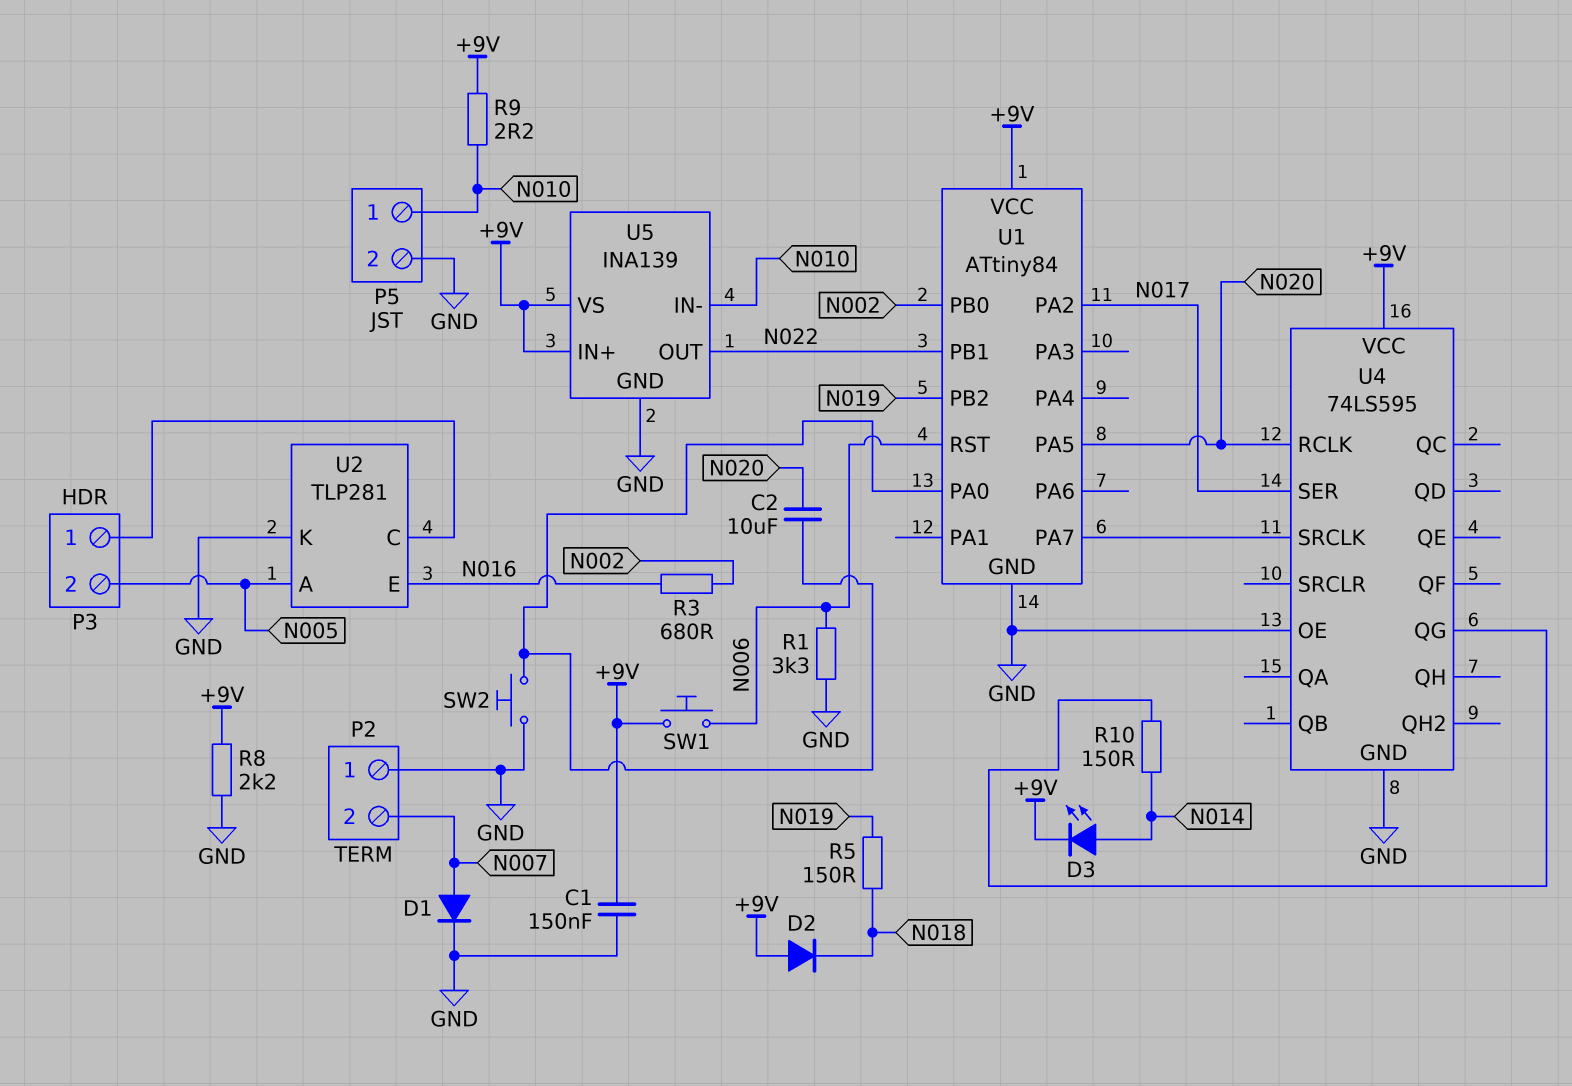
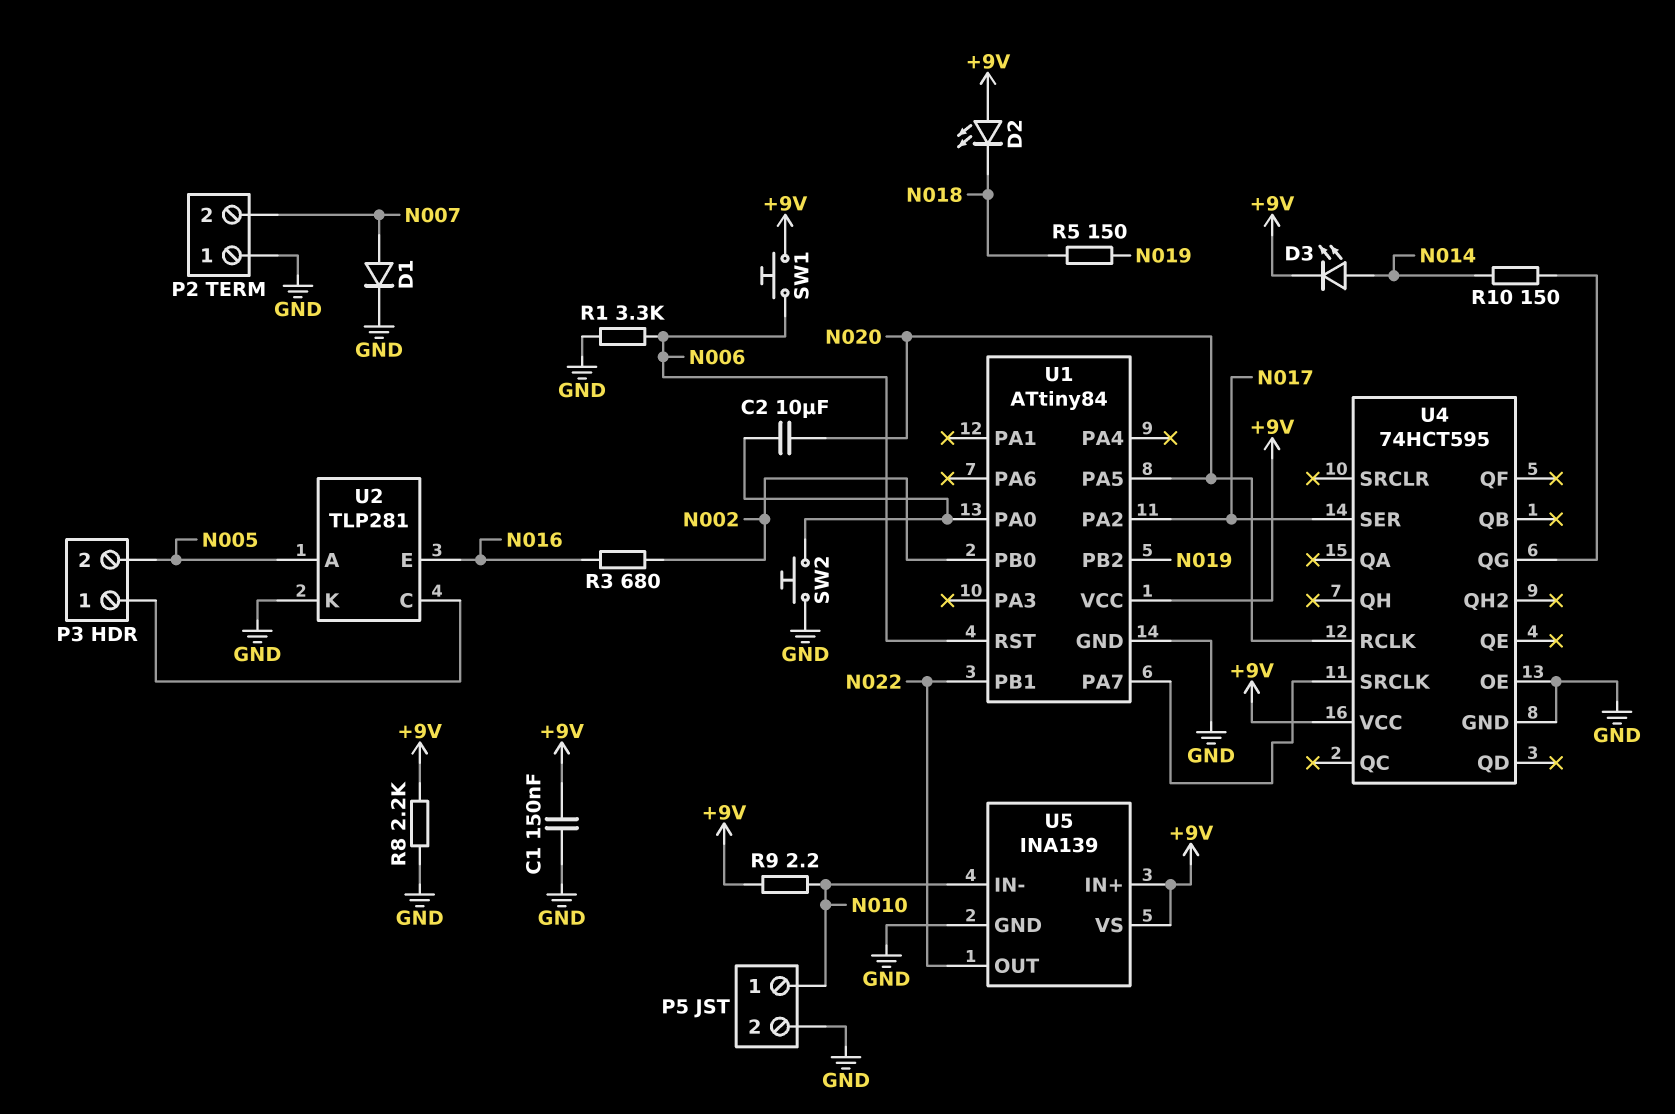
D2: diode (A +9V, K N018) -> LED (A +9V, K N018)
U4: 74LS595 -> 74HCT595

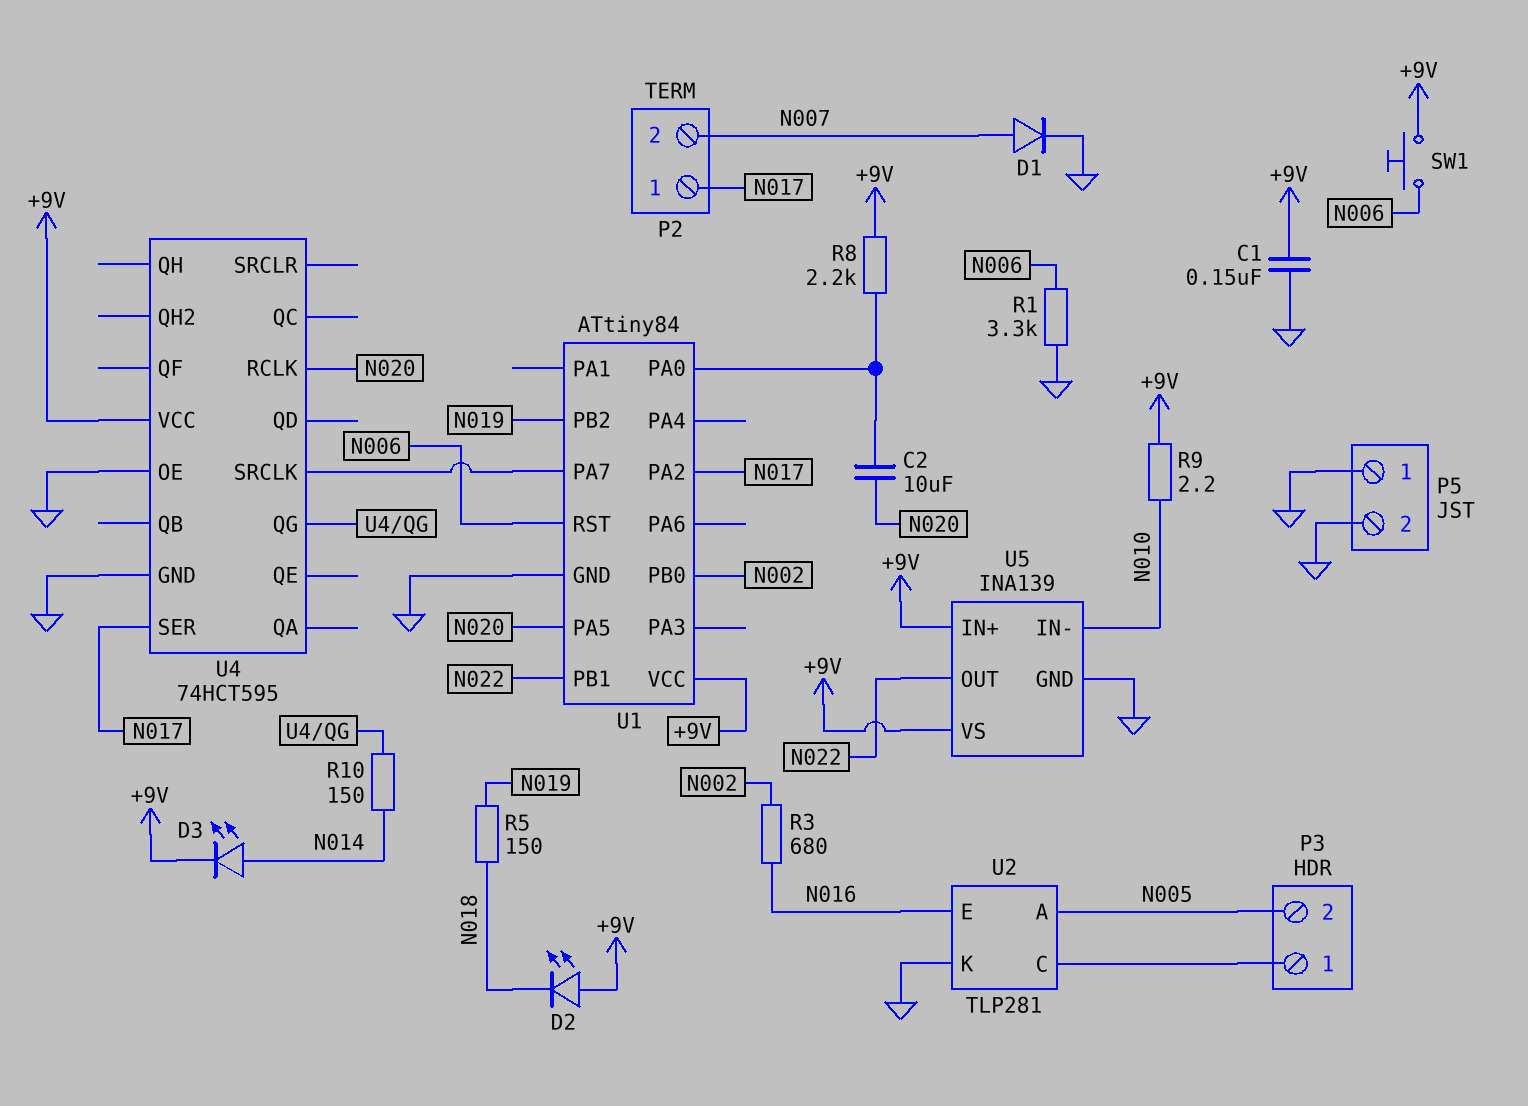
P2 pin 1: GND -> N017
P5 pin 1: N010 -> GND
R8: 2.2k (+9V, GND) -> 2.2k (+9V, U1/PA0)
SW2: button (GND, U1/PA0) -> none

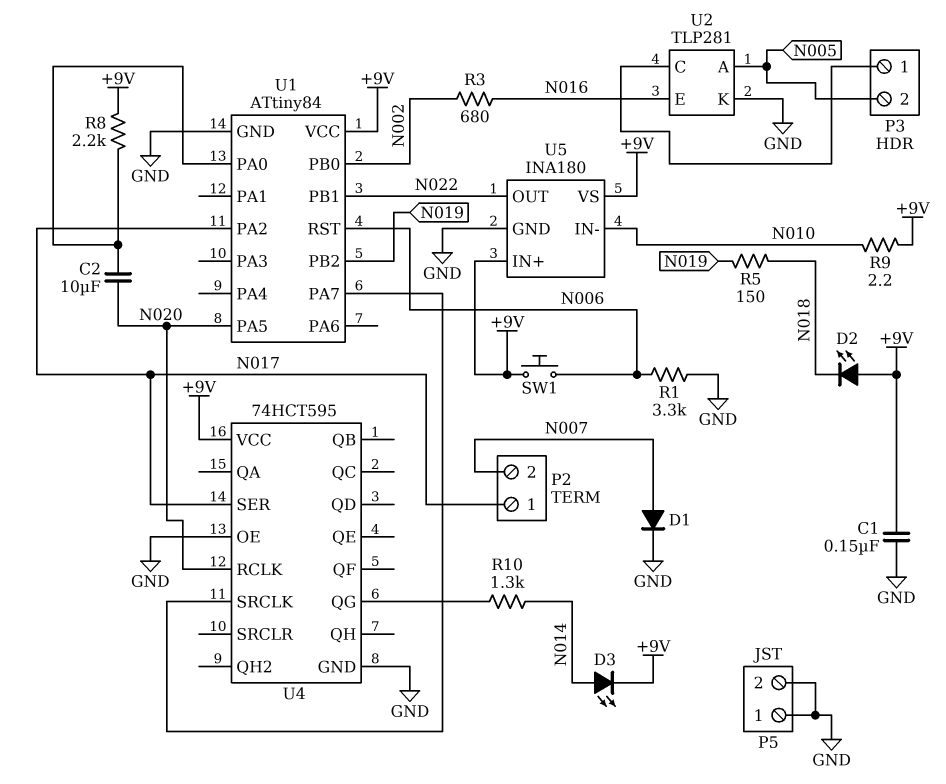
R10: 150 (N014, U4/QG) -> 1.3k (N014, U4/QG)
U5: INA139 -> INA180

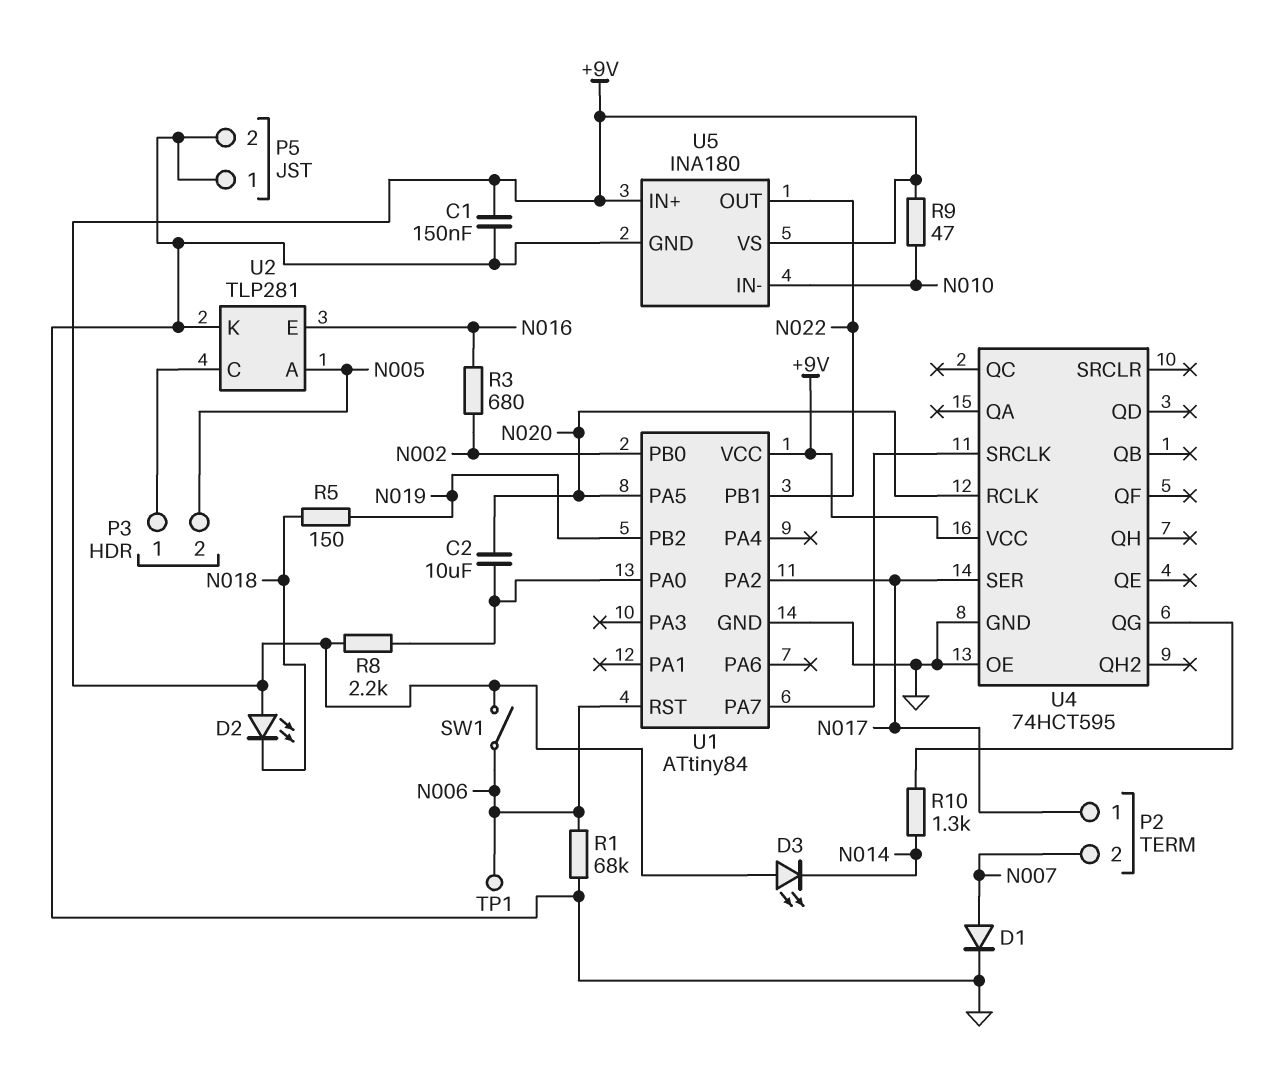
D3: LED (A N014, K +9V) -> LED (A +9V, K N014)
R1: 3.3k (GND, N006) -> 68k (GND, N006)
R9: 2.2 (+9V, N010) -> 47 (+9V, N010)
SW1: button (+9V, N006) -> switch (+9V, N006)
TP1: none -> test point (N006)

